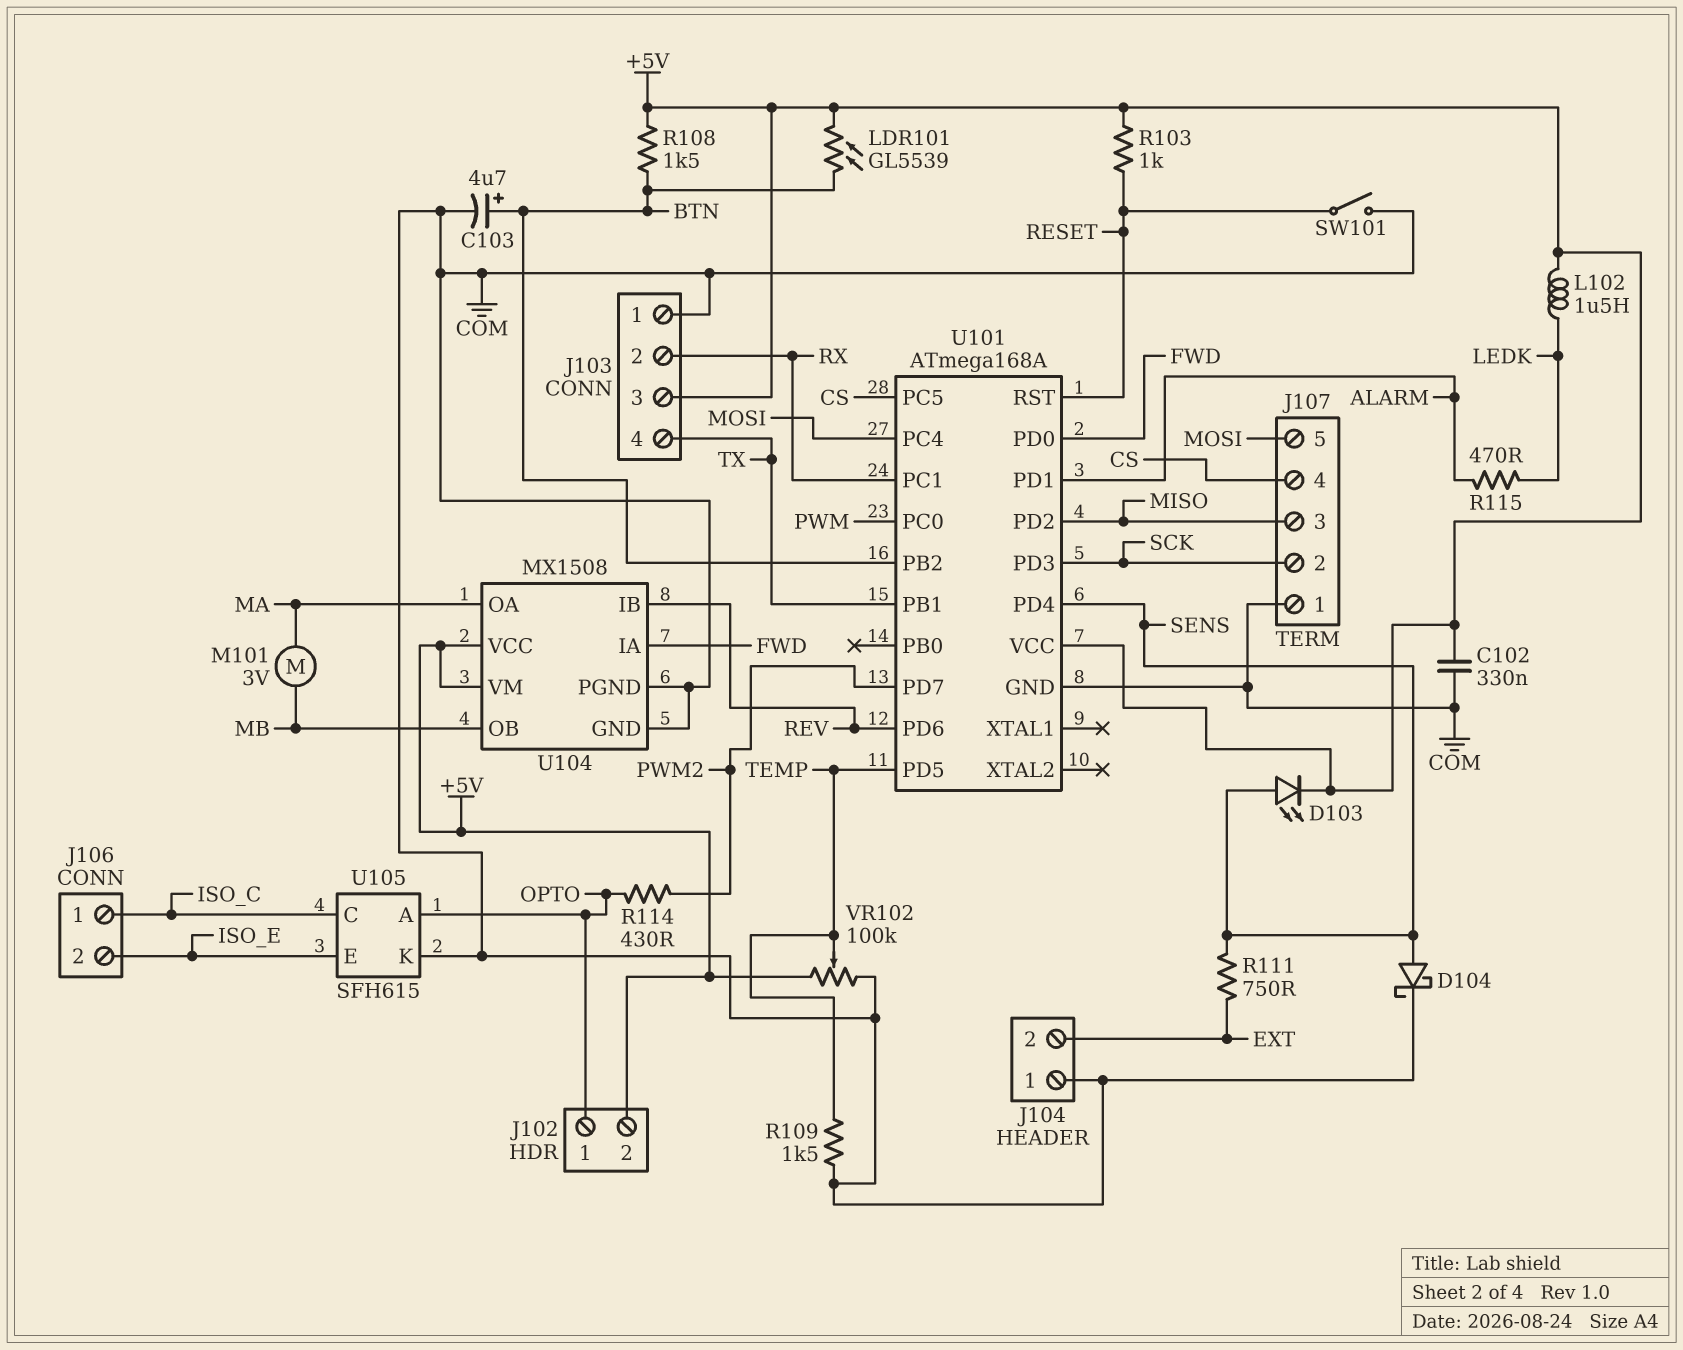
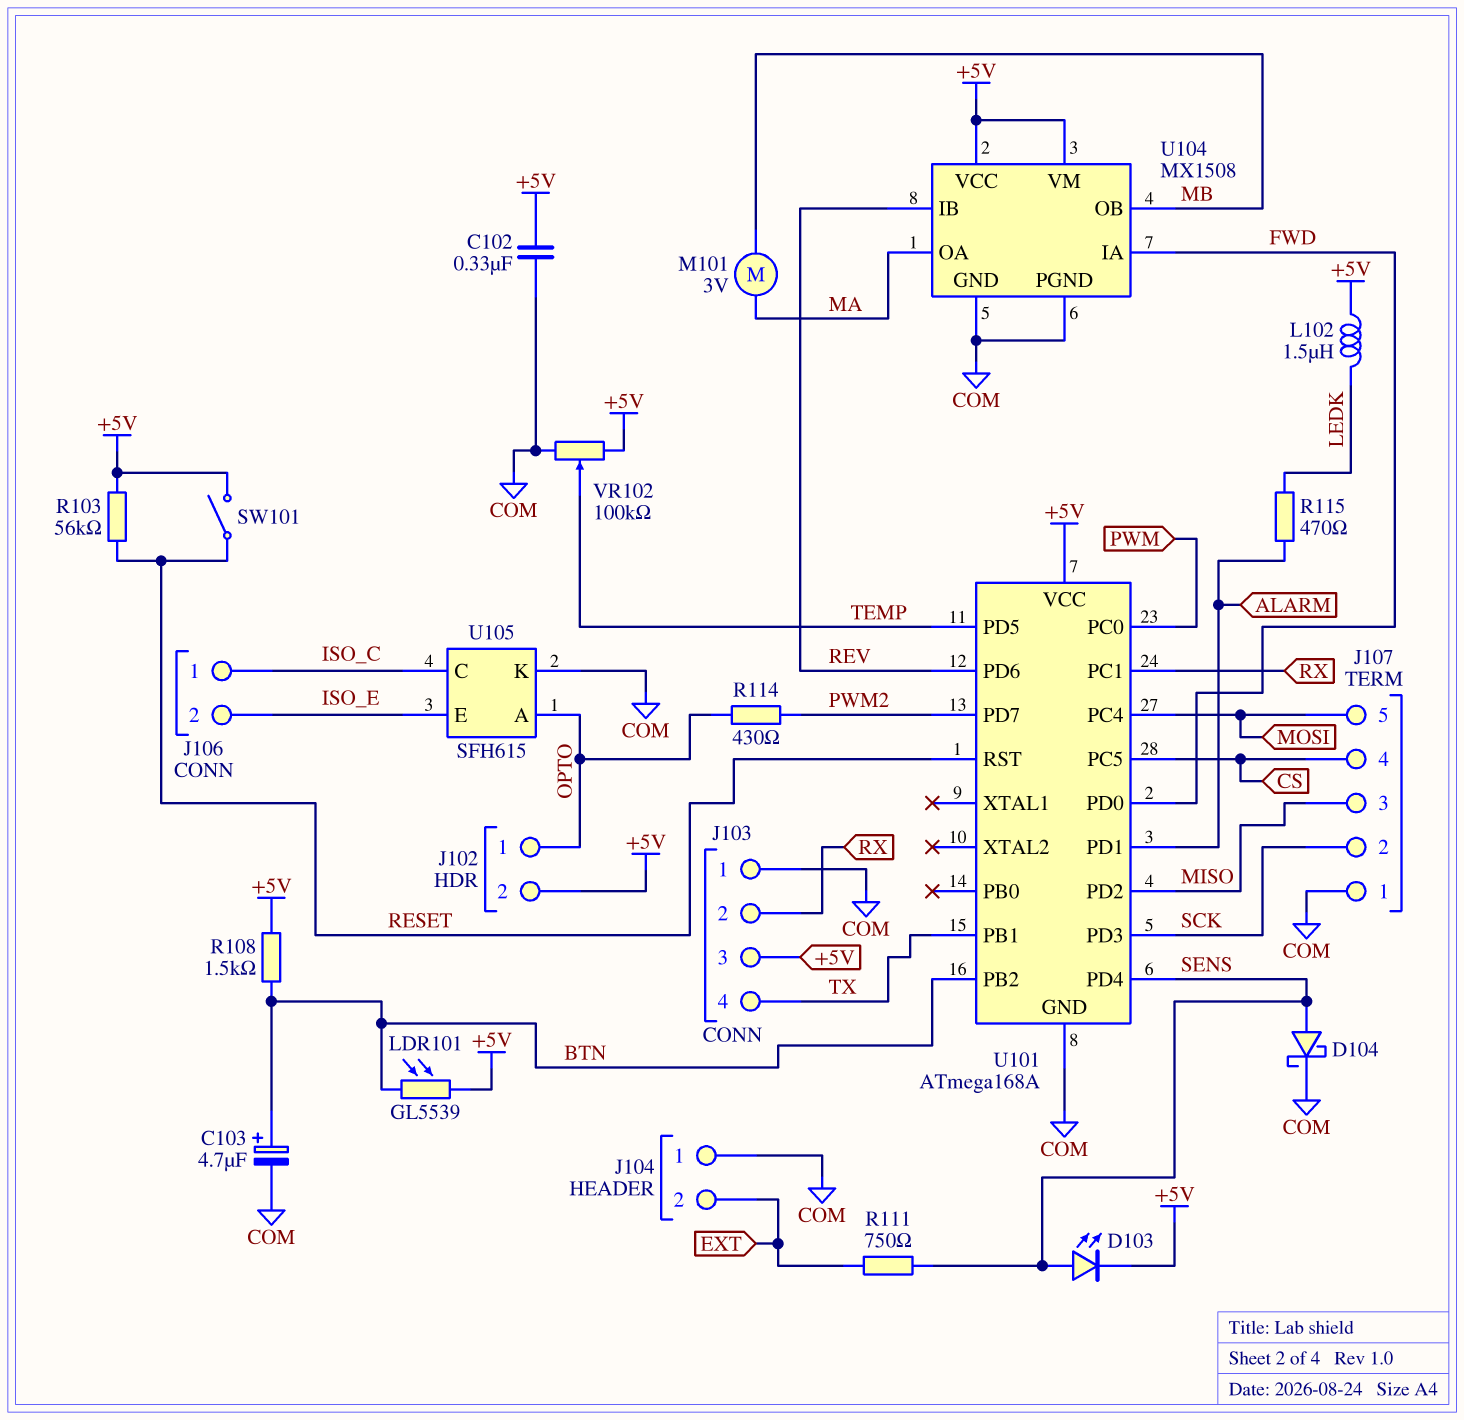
R103: 1k (+5V, RESET) -> 56k (+5V, RESET)
R109: 1.5k (COM, TEMP) -> none
SW101: switch (COM, RESET) -> switch (+5V, RESET)

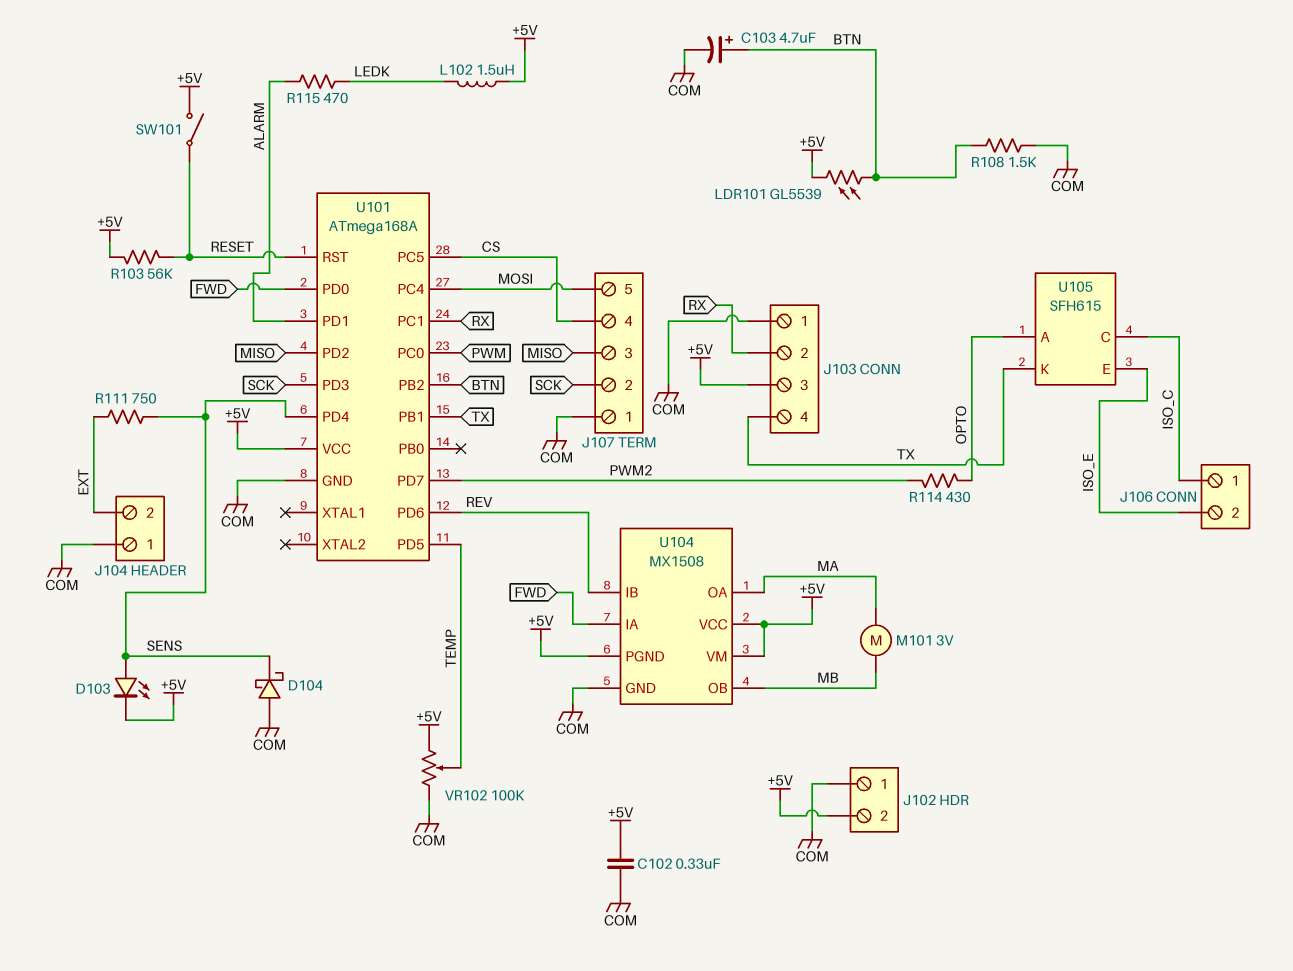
D104: schottky (A SENS, K COM) -> schottky (A COM, K SENS)
J102 pin 1: OPTO -> COM
R108: 1.5k (+5V, BTN) -> 1.5k (BTN, COM)
U104 pin PGND: COM -> +5V
U105 pin K: COM -> TX

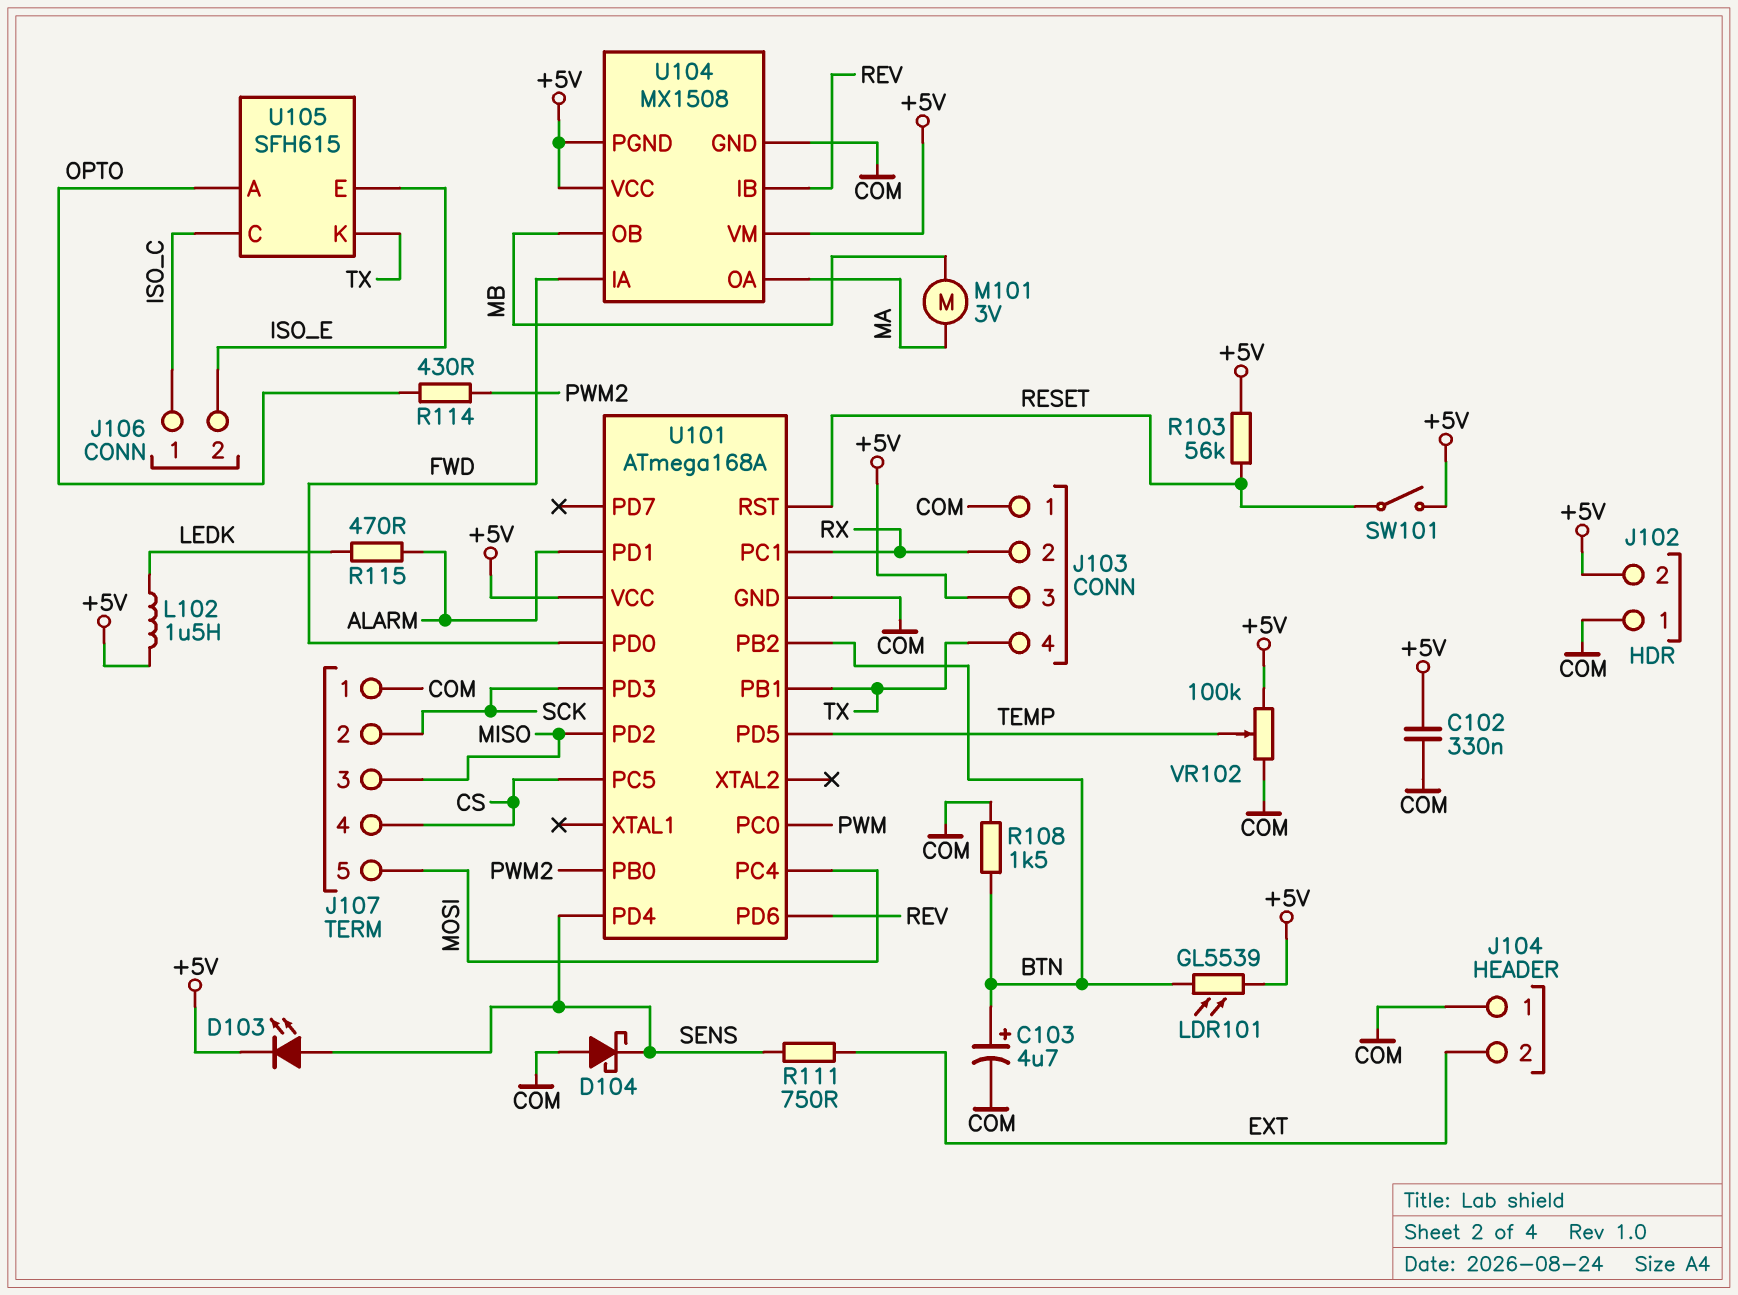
U101 pin PB0: none -> PWM2
U101 pin PD7: PWM2 -> none

